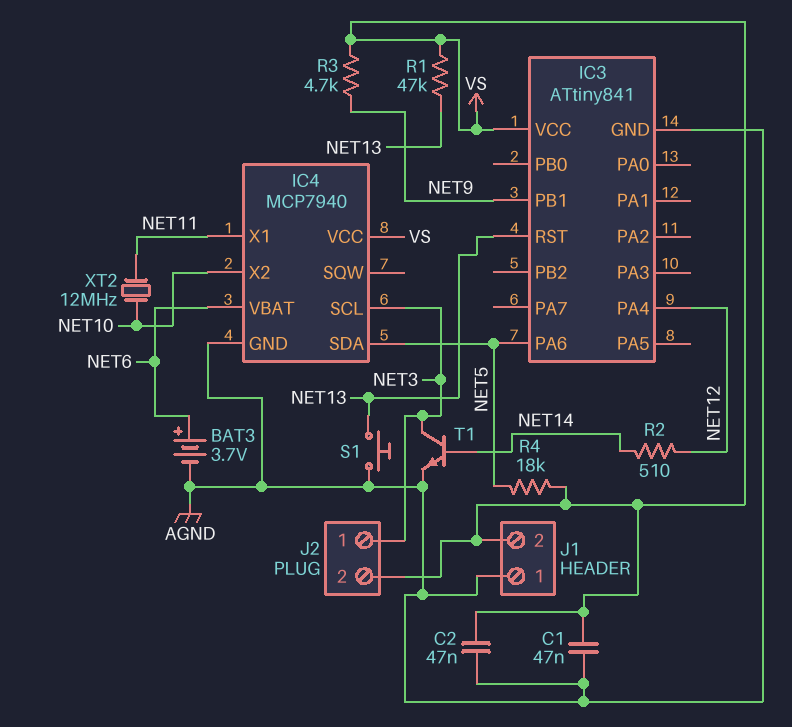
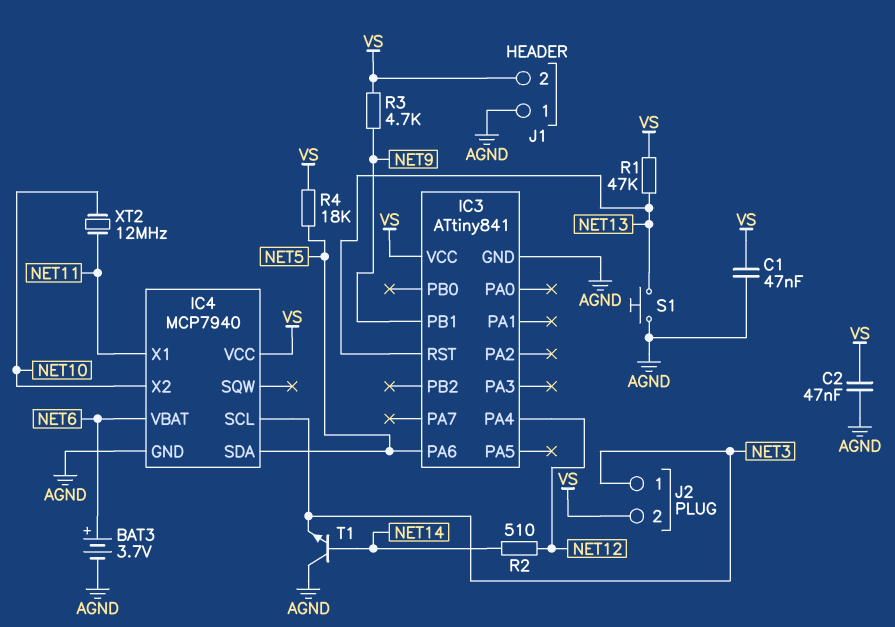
T1: NPN (B NET14, C NET3, E AGND) -> NPN (B NET14, C AGND, E NET3)

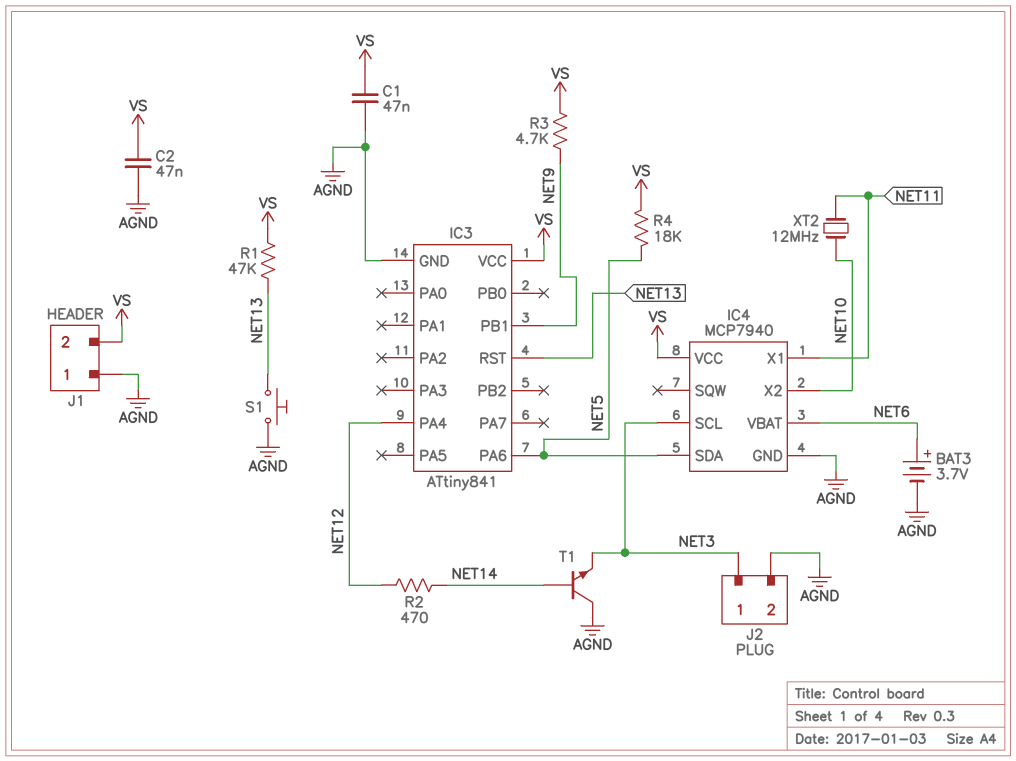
J2 pin 2: VS -> AGND
R2: 510 (NET12, NET14) -> 470 (NET12, NET14)

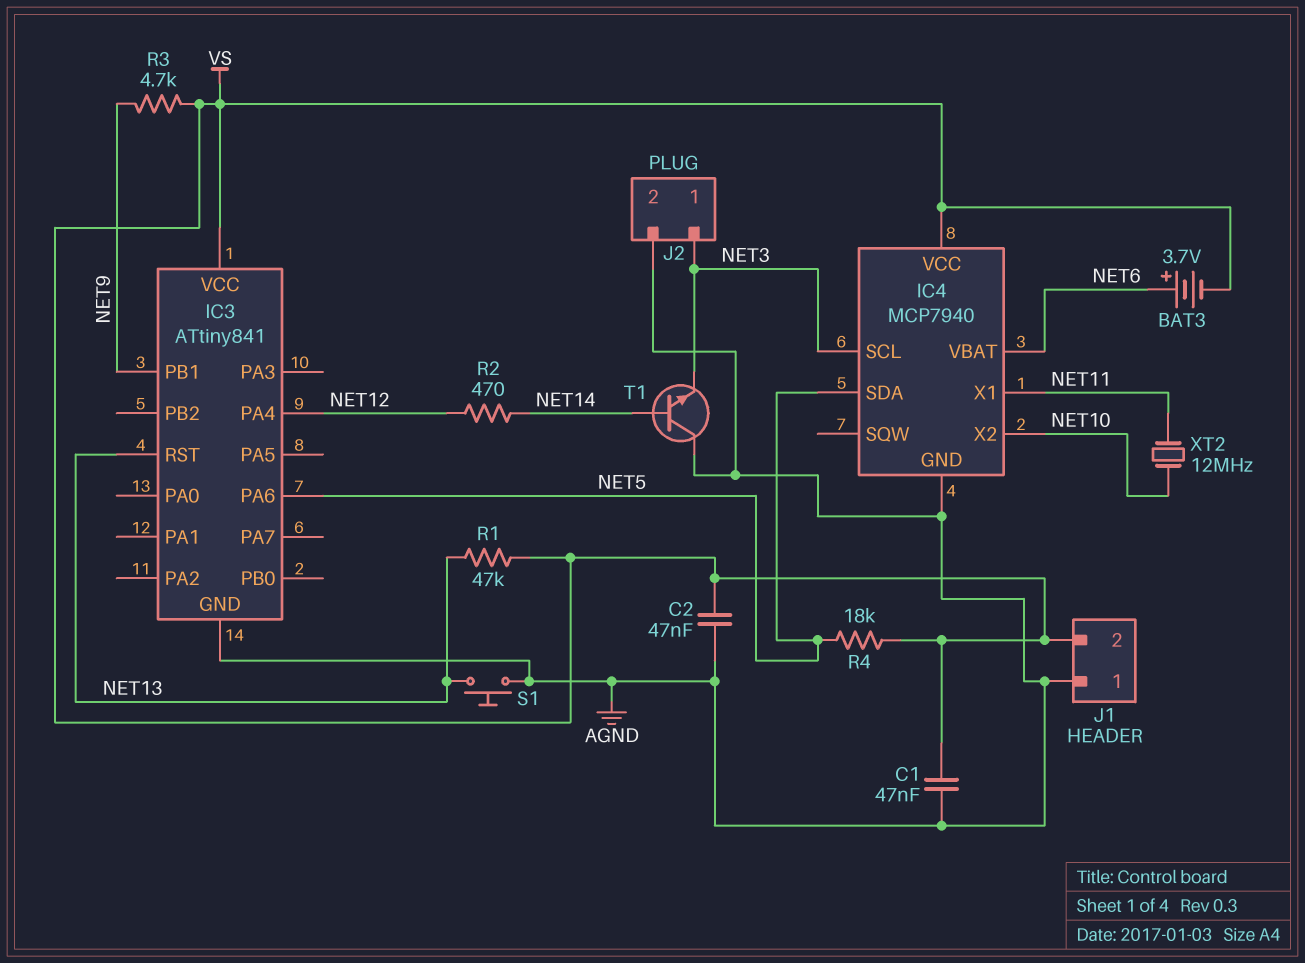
BAT3: 3.7V (plus NET6, minus AGND) -> 3.7V (plus NET6, minus VS)

